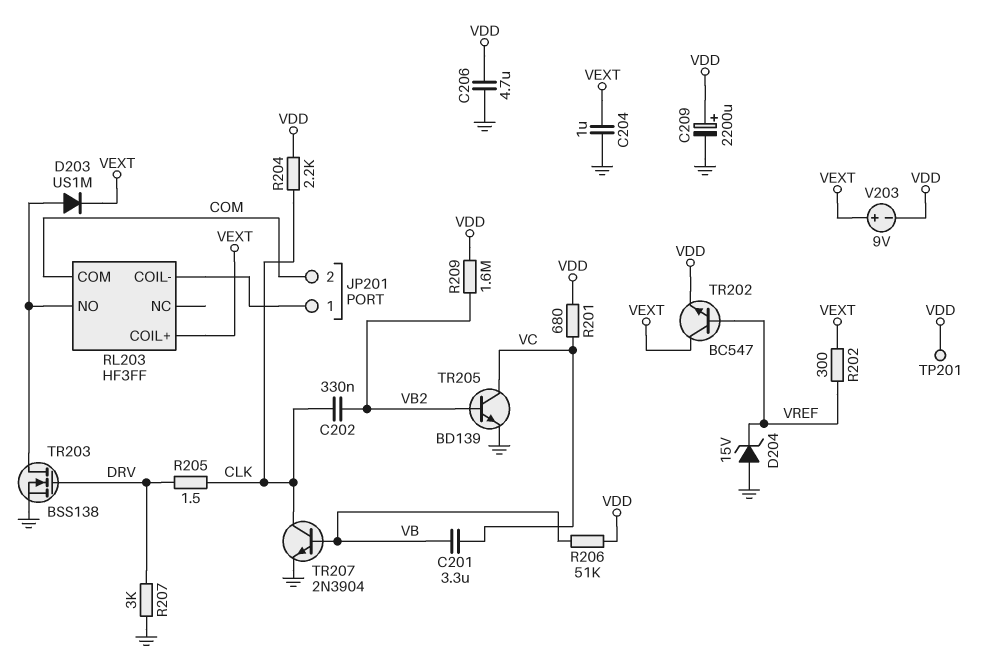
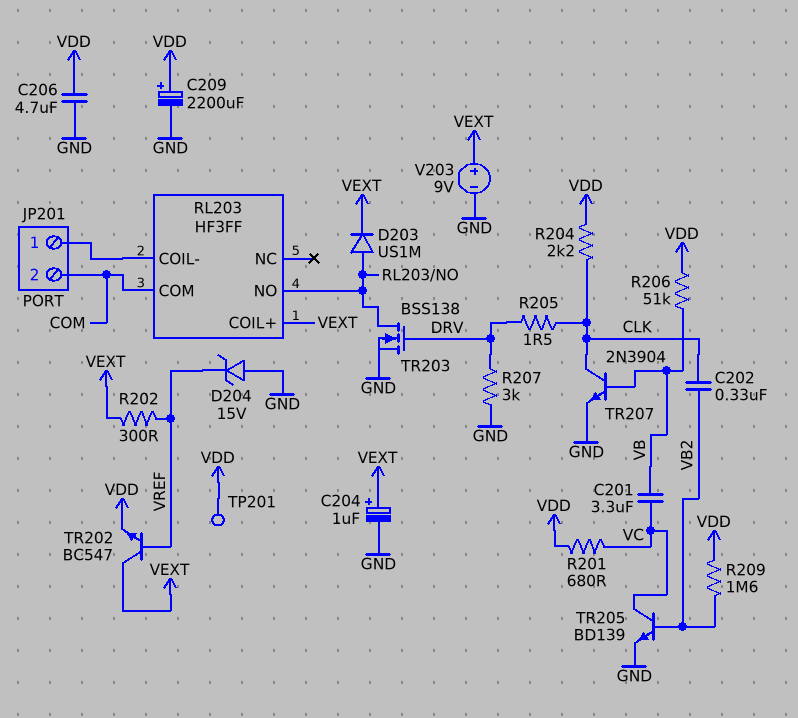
C204: 1uF (GND, VEXT) -> 1uF (plus VEXT, minus GND)
V203: 9V (plus VEXT, minus VDD) -> 9V (plus VEXT, minus GND)

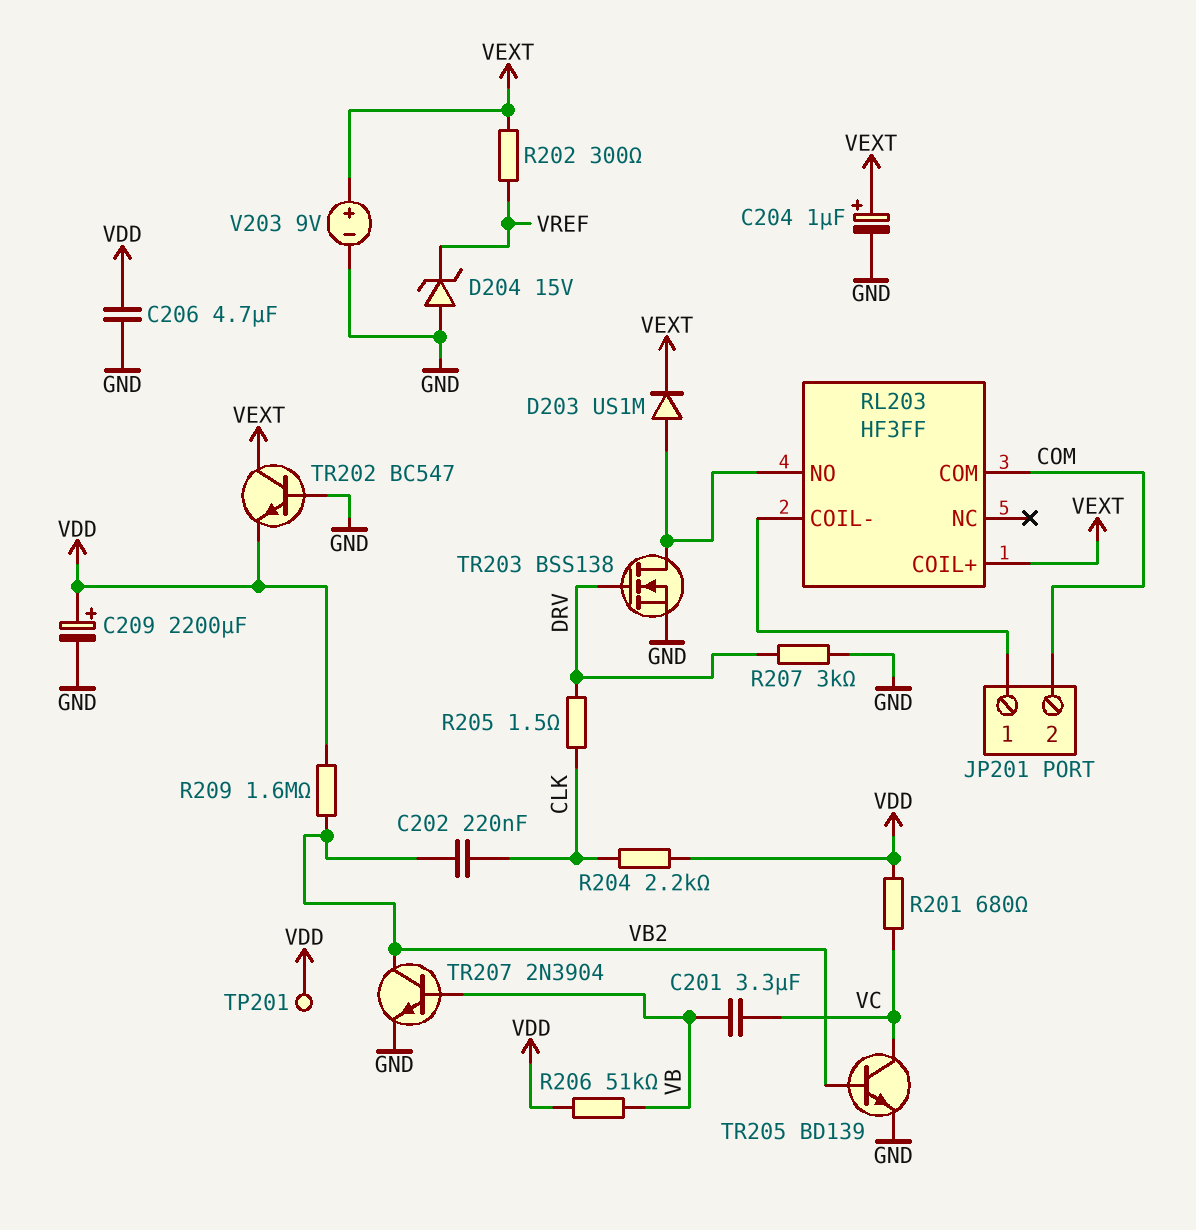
C202: 330nF (CLK, VB2) -> 220nF (CLK, VB2)
TR202: NPN BC547 (B VREF, C VEXT, E VDD) -> NPN BC547 (B GND, C VEXT, E VDD)
TR207: NPN 2N3904 (B VB, C CLK, E GND) -> NPN 2N3904 (B VB, C VB2, E GND)

